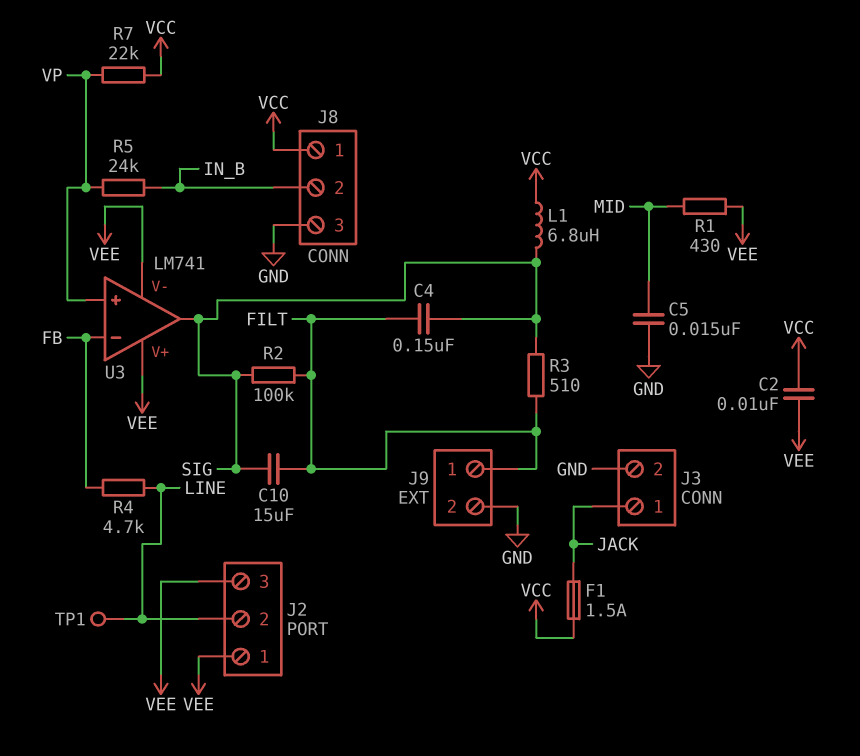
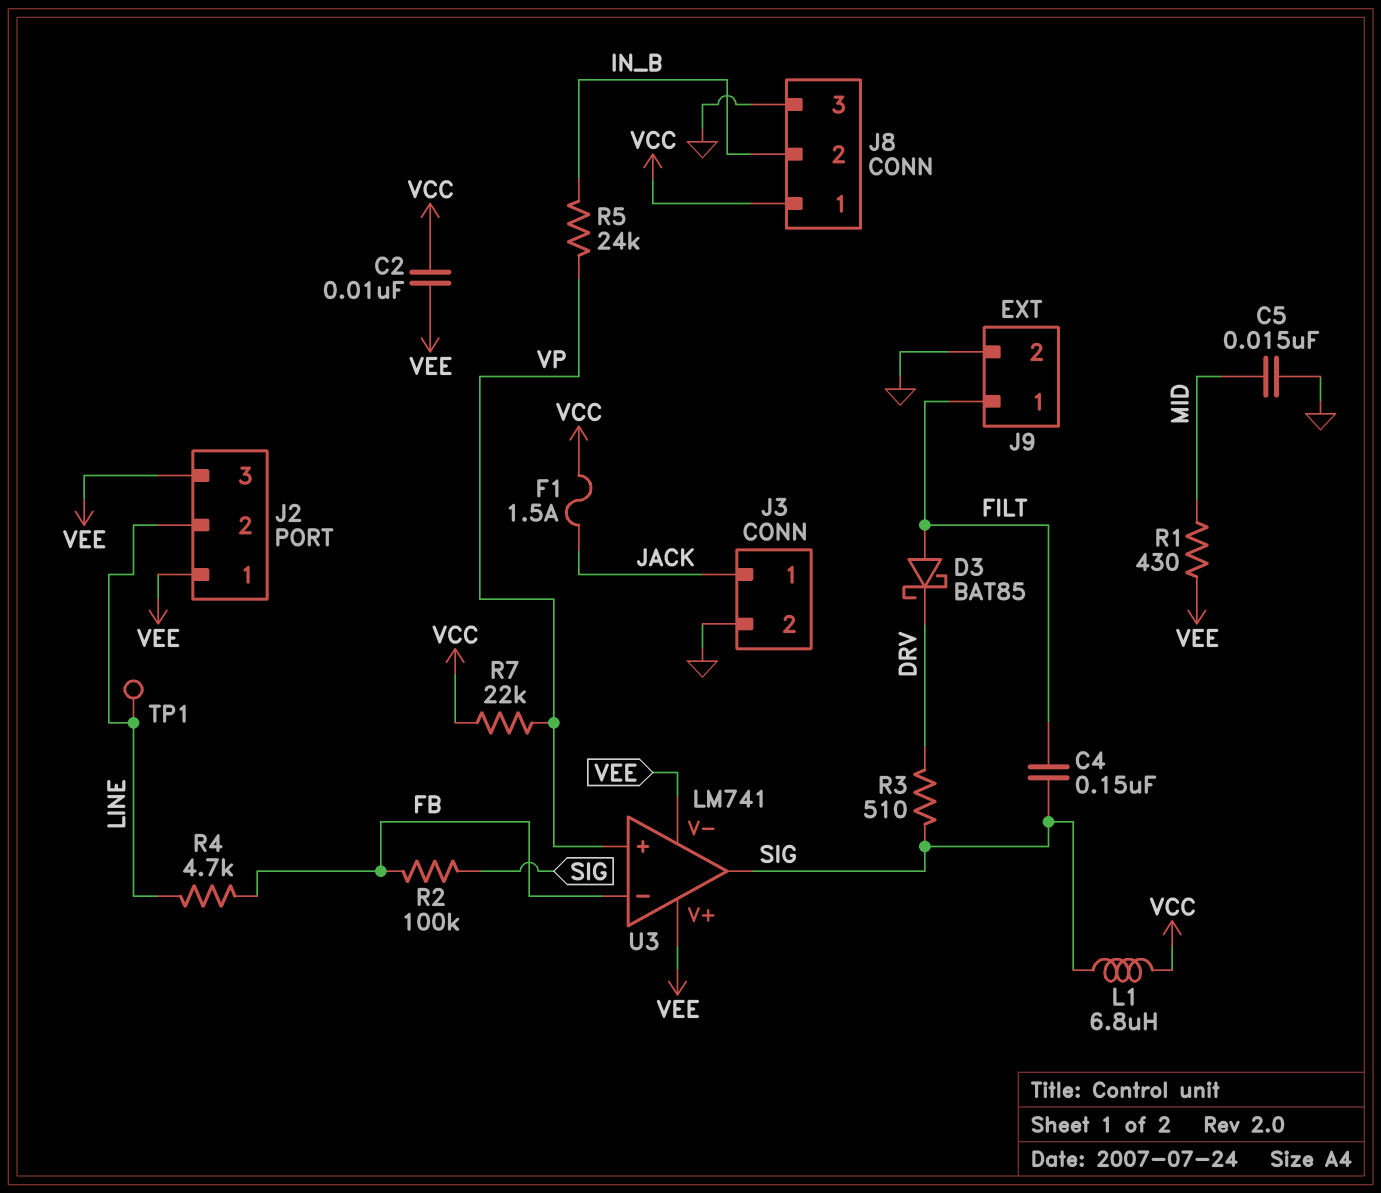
C10: 15uF (FILT, SIG) -> none
D3: none -> schottky BAT85 (A FILT, K DRV)
R2: 100k (FILT, SIG) -> 100k (FB, SIG)
R3: 510 (FILT, SIG) -> 510 (DRV, SIG)

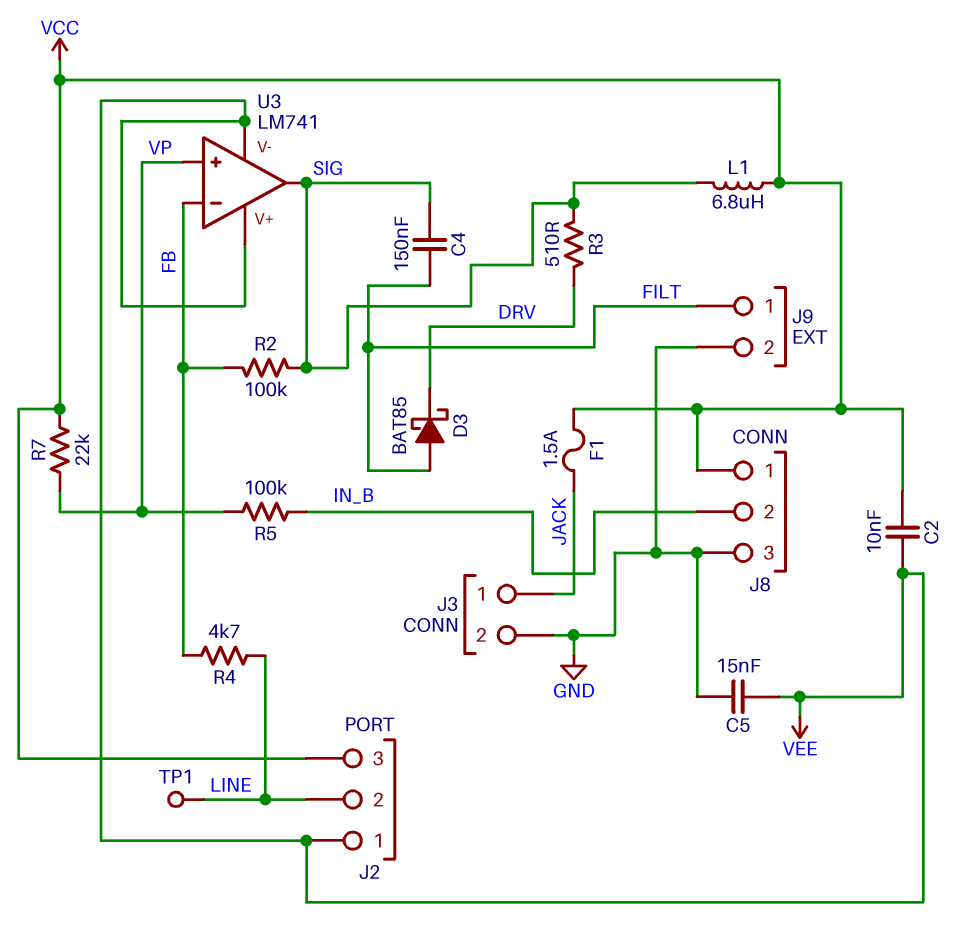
C5: 15nF (GND, MID) -> 15nF (GND, VEE)
J2 pin 3: VEE -> VCC
R1: 430 (MID, VEE) -> none
R5: 24k (IN_B, VP) -> 100k (IN_B, VP)

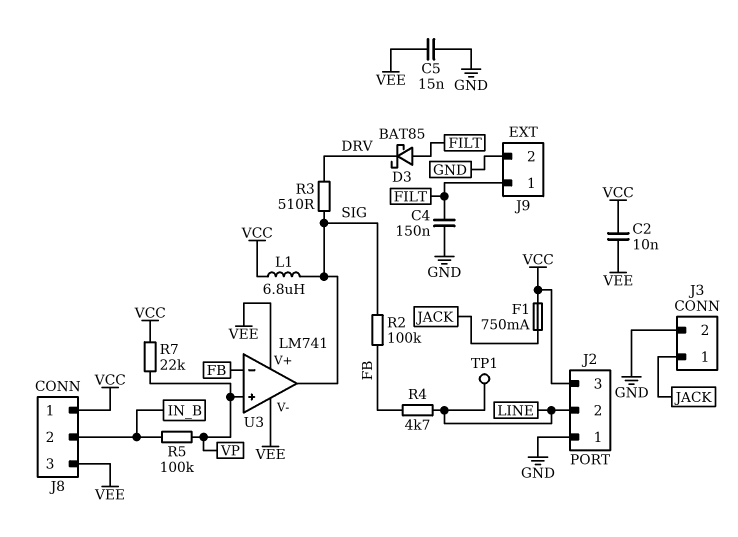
C4: 150nF (FILT, SIG) -> 150nF (FILT, GND)
F1: 1.5A (JACK, VCC) -> 750mA (JACK, VCC)
J2 pin 1: VEE -> GND
J8 pin 3: GND -> VEE

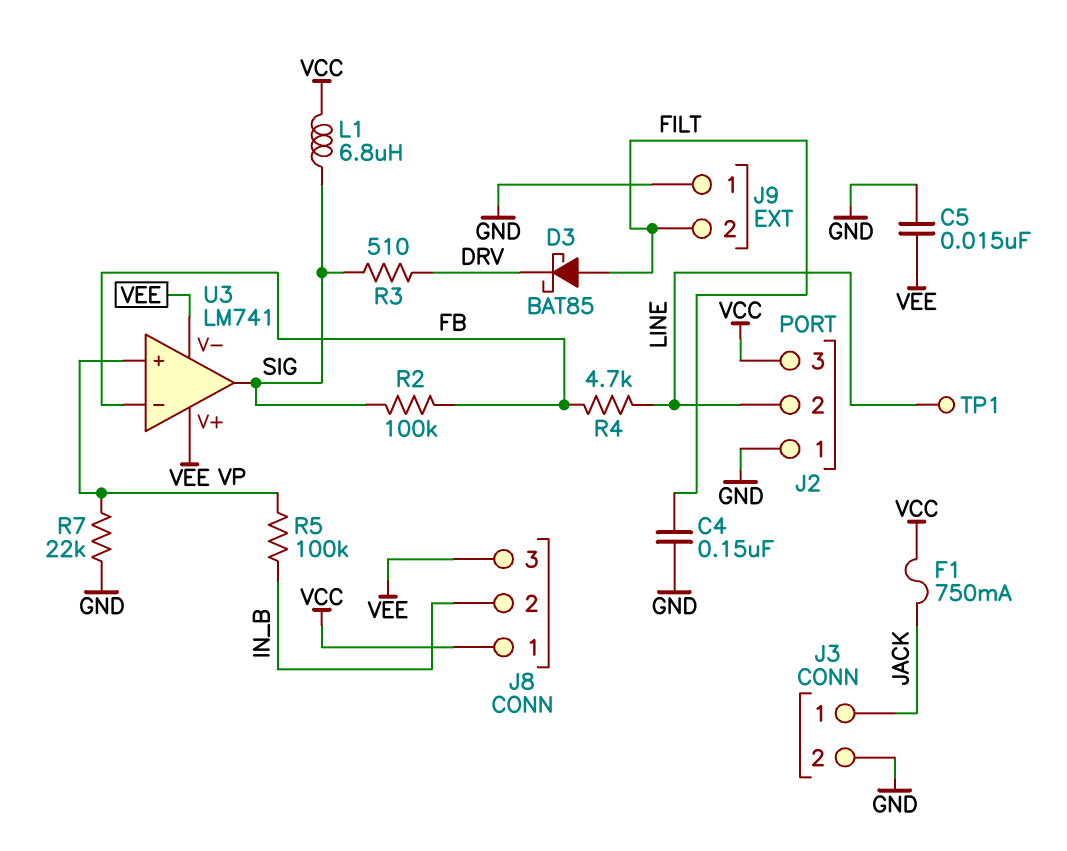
C2: 10nF (VCC, VEE) -> none
J9 pin 1: FILT -> GND
J9 pin 2: GND -> FILT
R7: 22k (VCC, VP) -> 22k (GND, VP)

